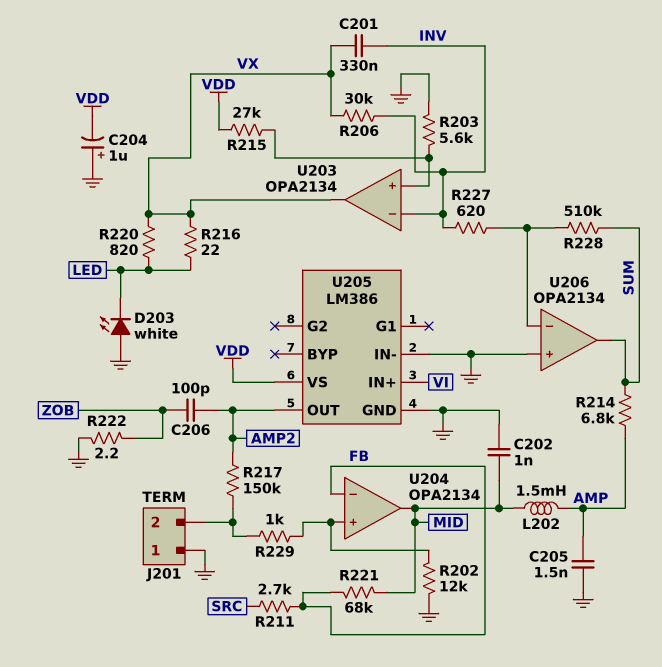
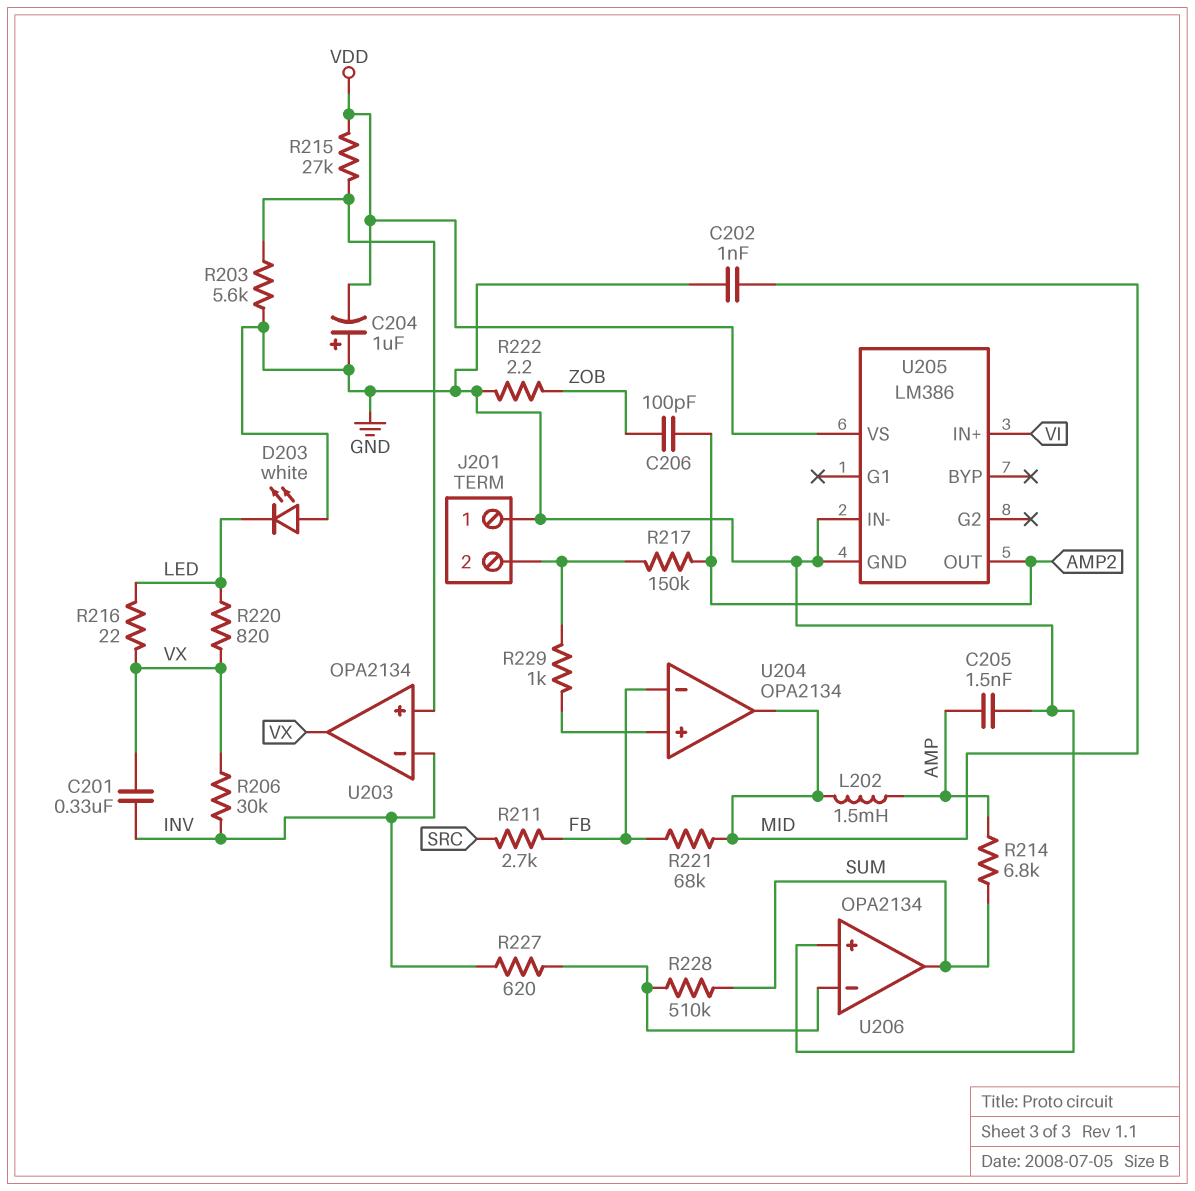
R202: 12k (GND, U204/in+) -> none

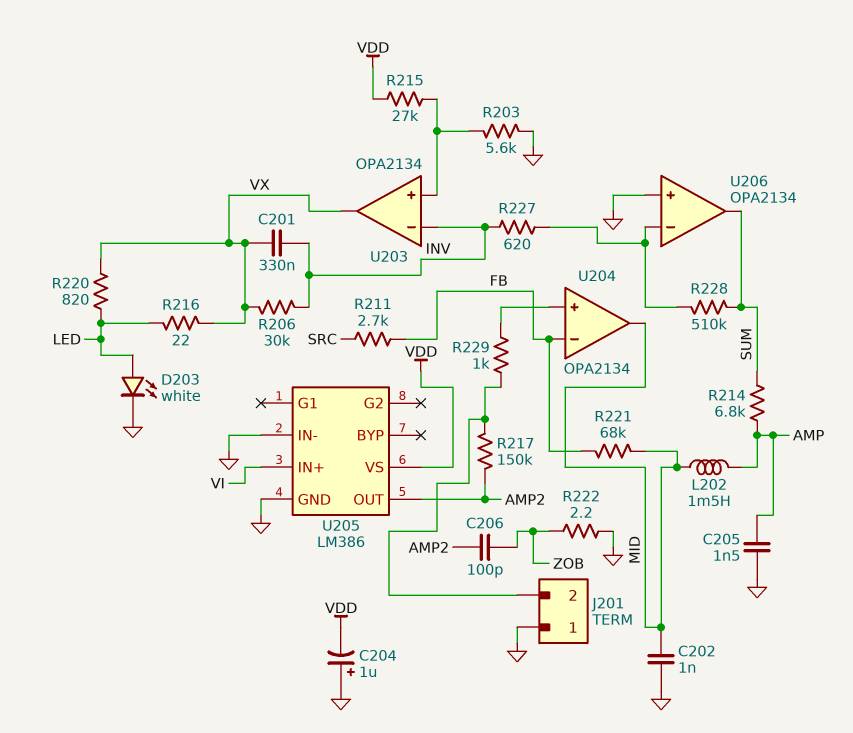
D203: LED white (A GND, K LED) -> LED white (A LED, K GND)

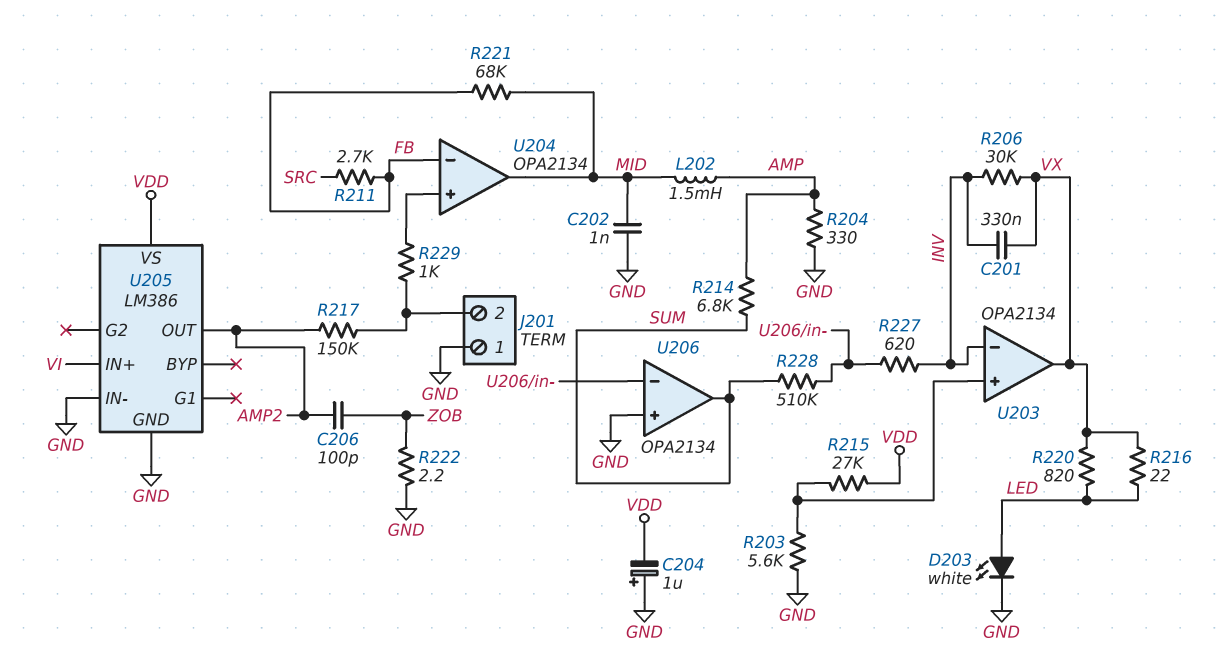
C205: 1.5nF (AMP, GND) -> none
R204: none -> 330 (AMP, GND)

